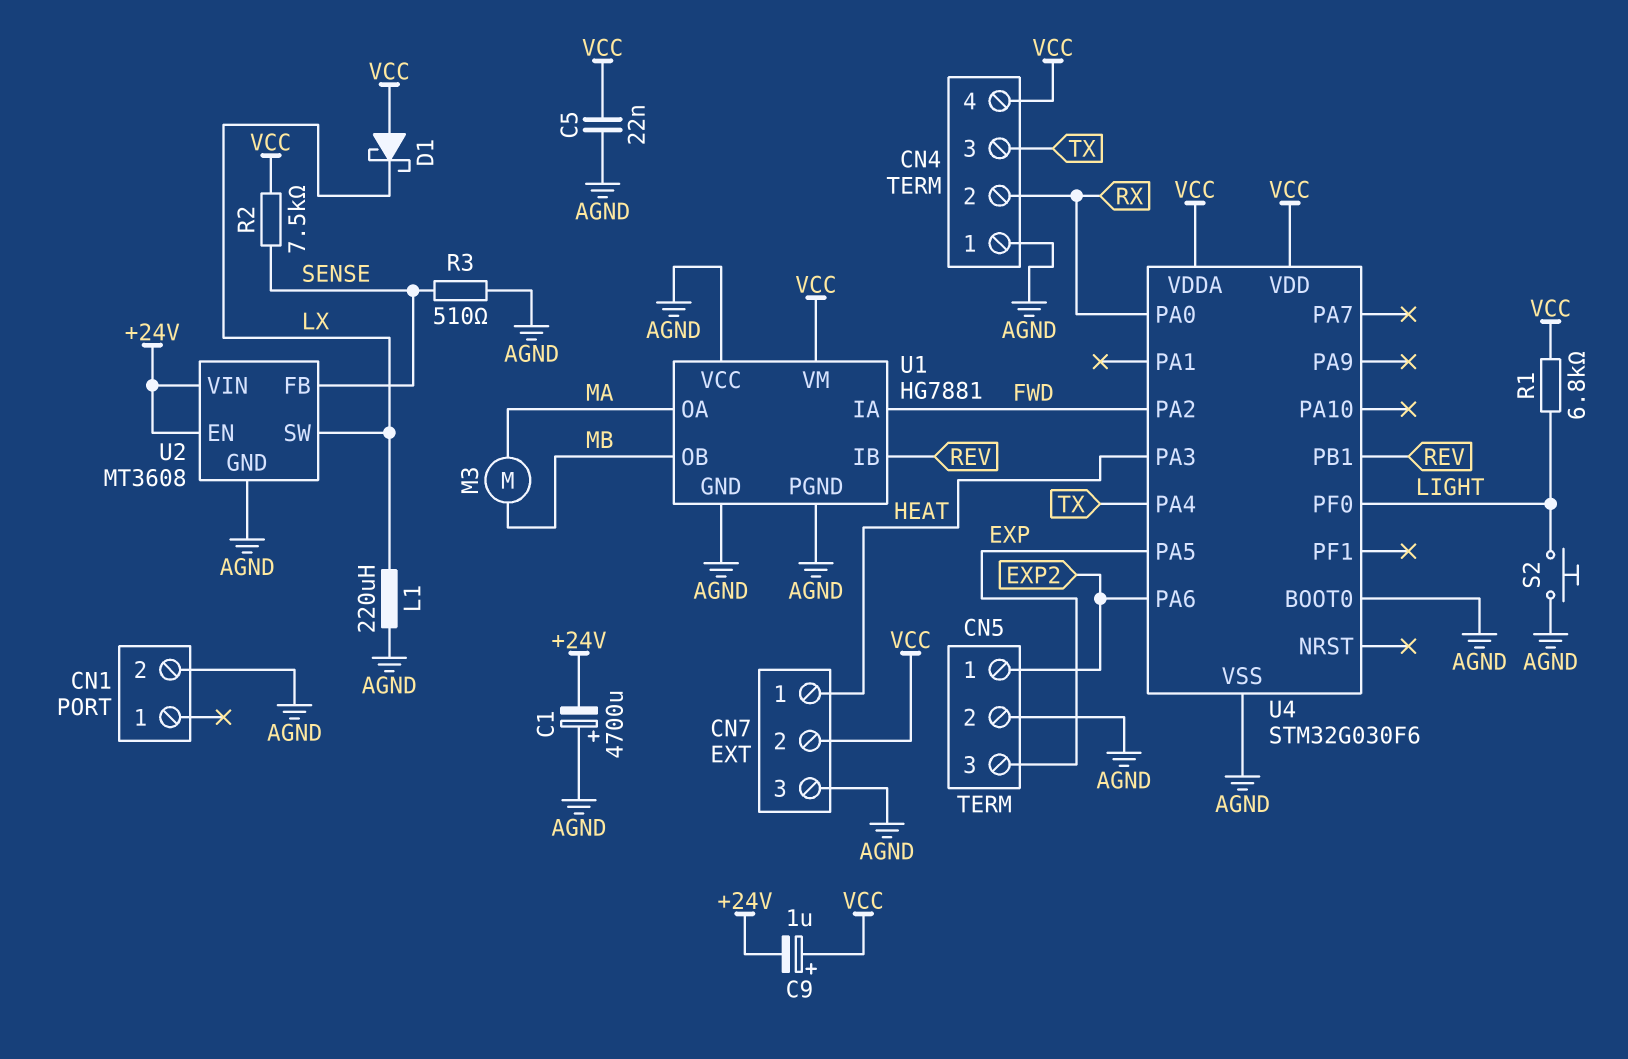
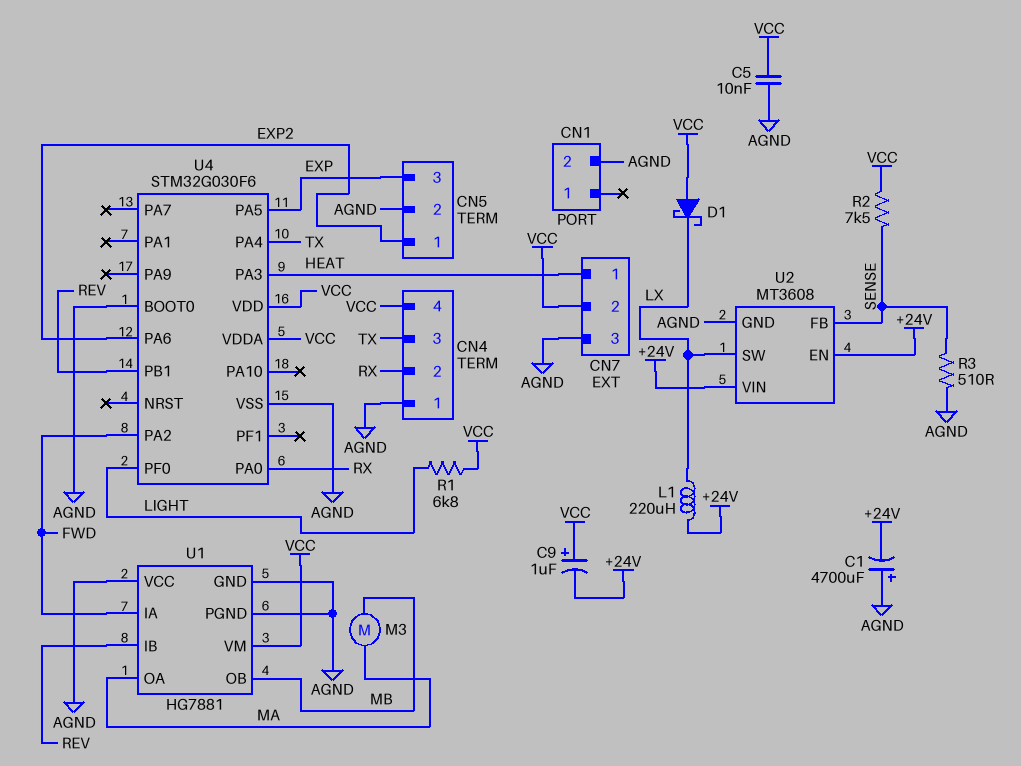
C5: 22nF (AGND, VCC) -> 10nF (AGND, VCC)
L1: 220uH (AGND, LX) -> 220uH (+24V, LX)
S2: button (AGND, LIGHT) -> none

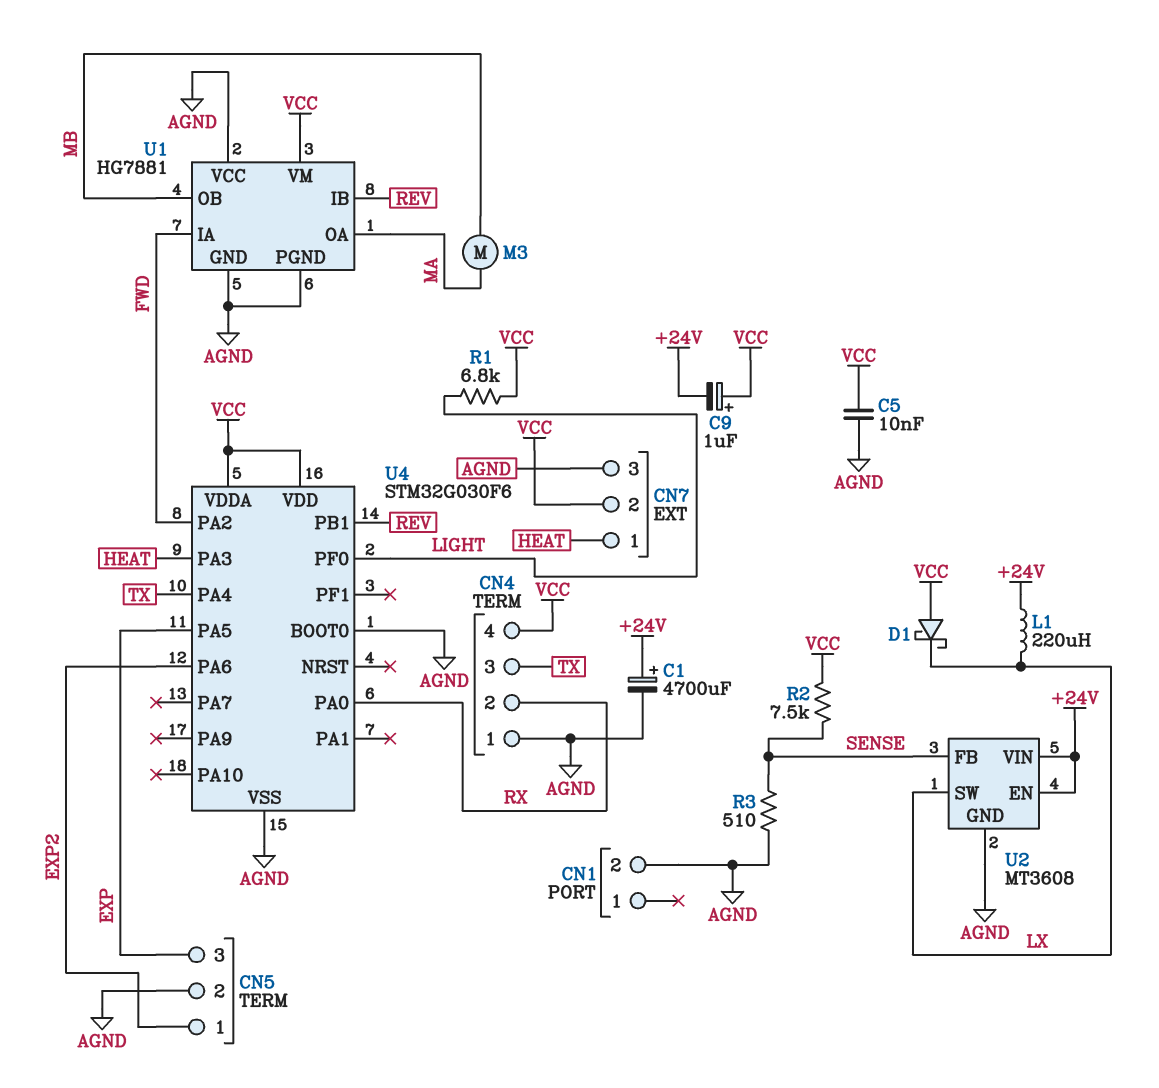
C1: 4700uF (plus AGND, minus +24V) -> 4700uF (plus +24V, minus AGND)

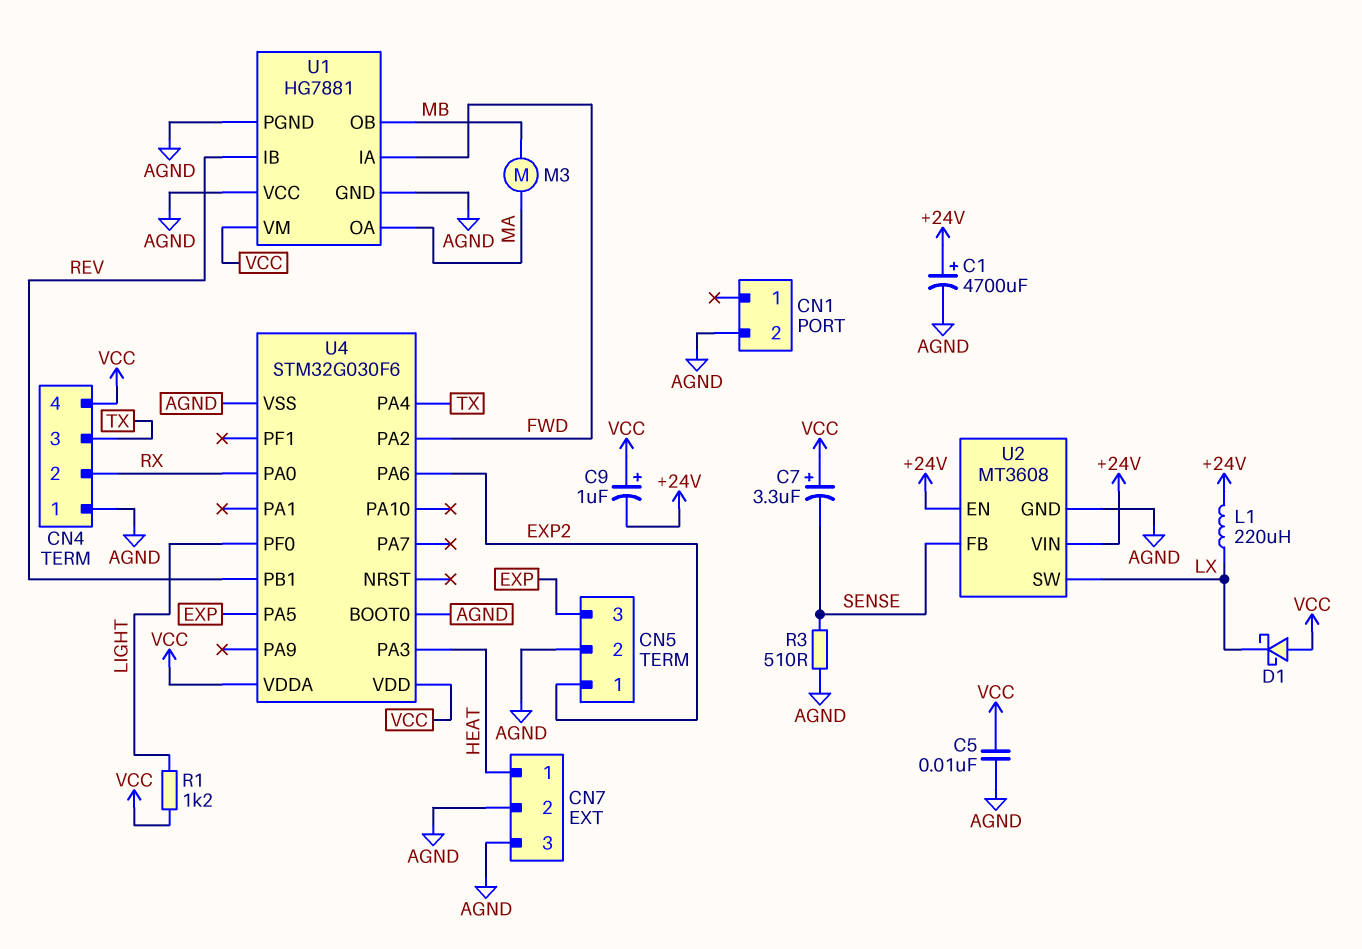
C7: none -> 3.3uF (plus VCC, minus SENSE)
CN7 pin 2: VCC -> AGND
R1: 6.8k (LIGHT, VCC) -> 1.2k (LIGHT, VCC)
R2: 7.5k (SENSE, VCC) -> none

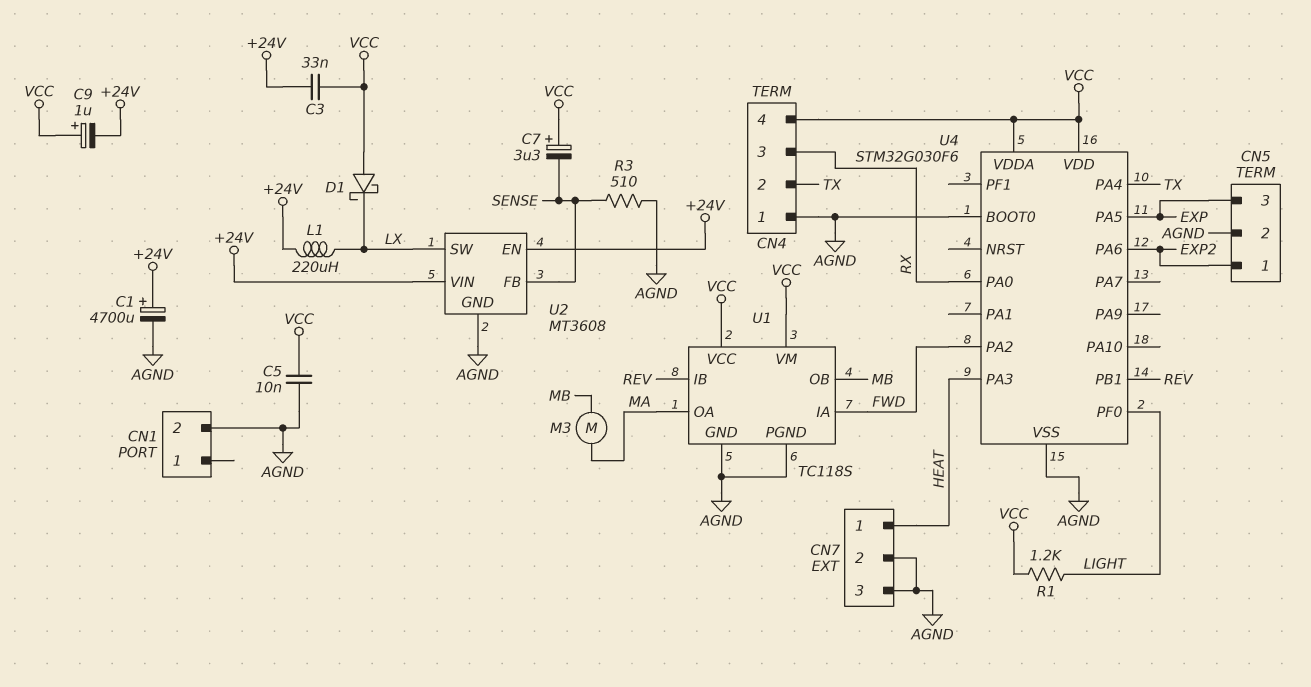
C3: none -> 33nF (+24V, VCC)
CN4 pin 2: RX -> TX
CN4 pin 3: TX -> RX
U1: HG7881 -> TC118S
U1 pin VCC: AGND -> VCC

